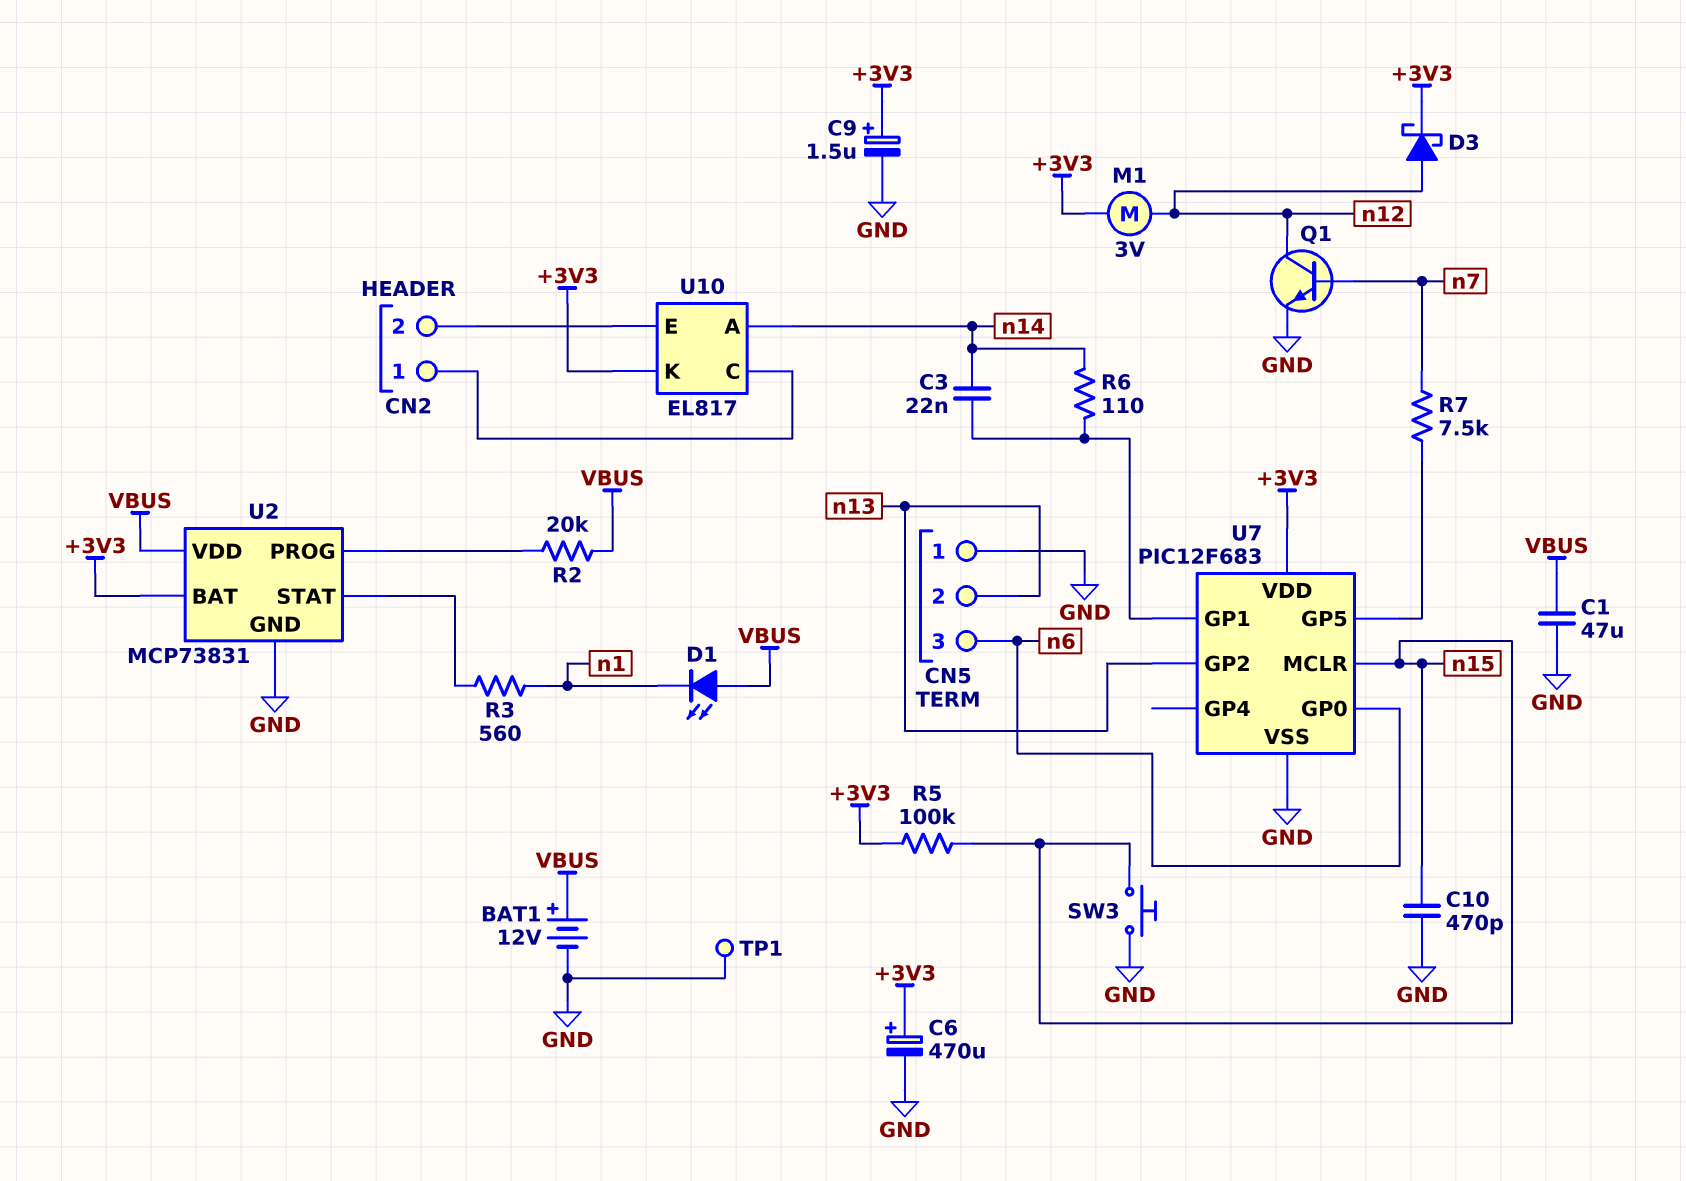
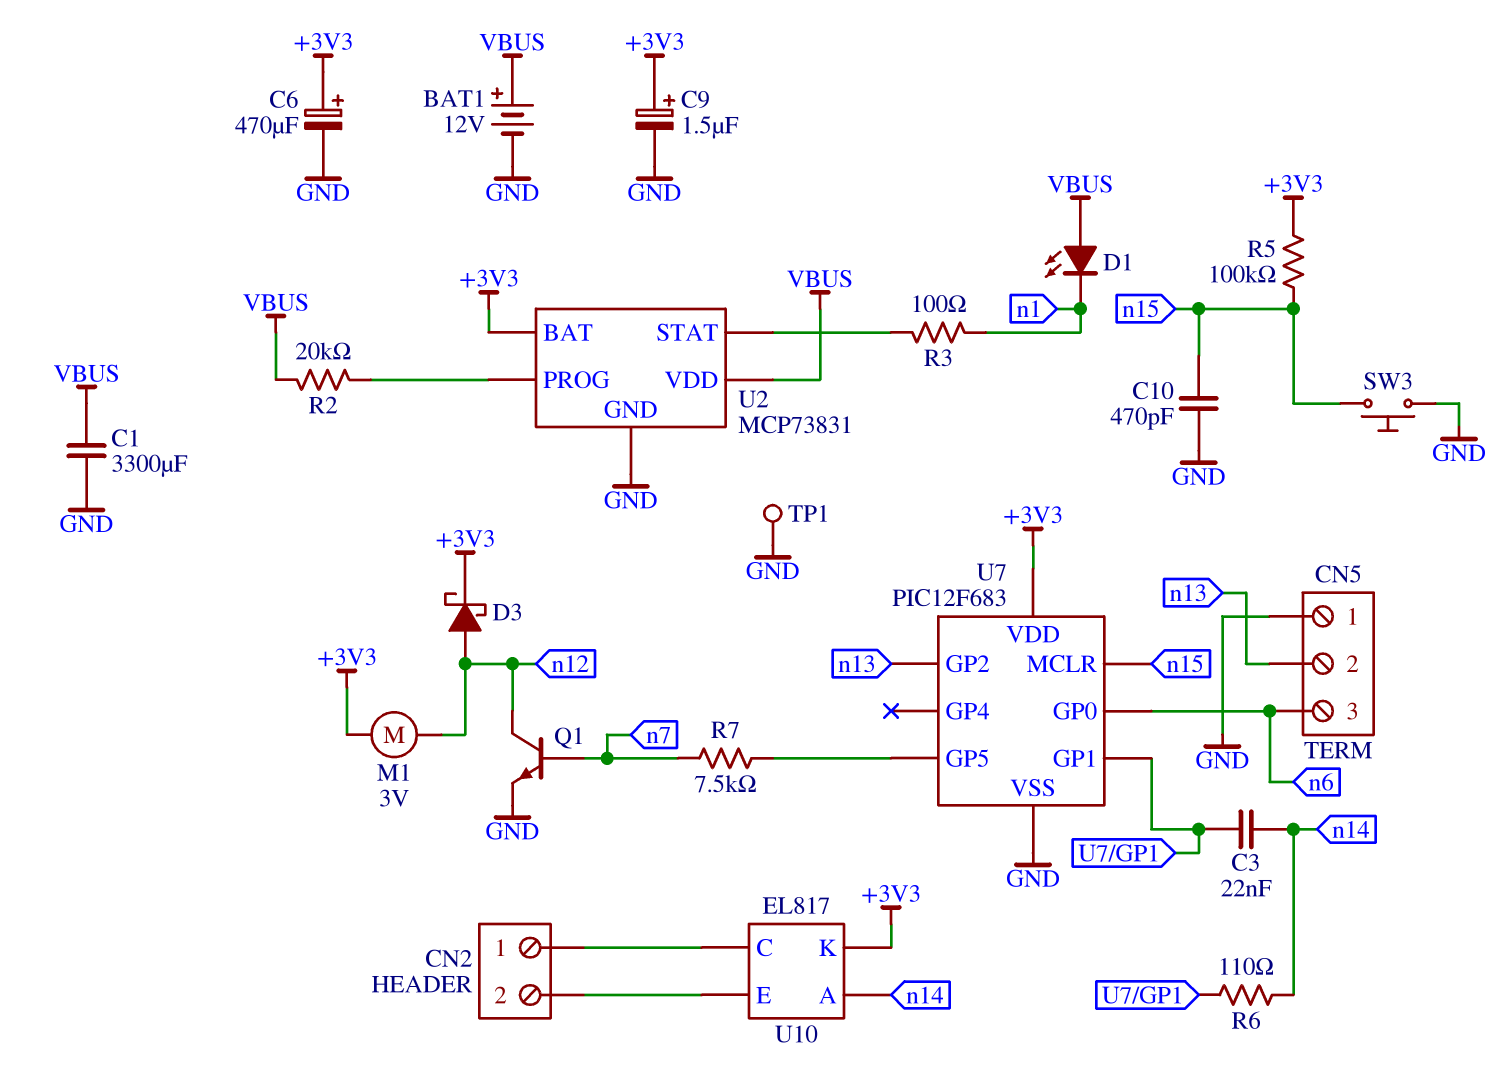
C1: 47uF (GND, VBUS) -> 3300uF (GND, VBUS)
R3: 560 (U2/STAT, n1) -> 100 (U2/STAT, n1)

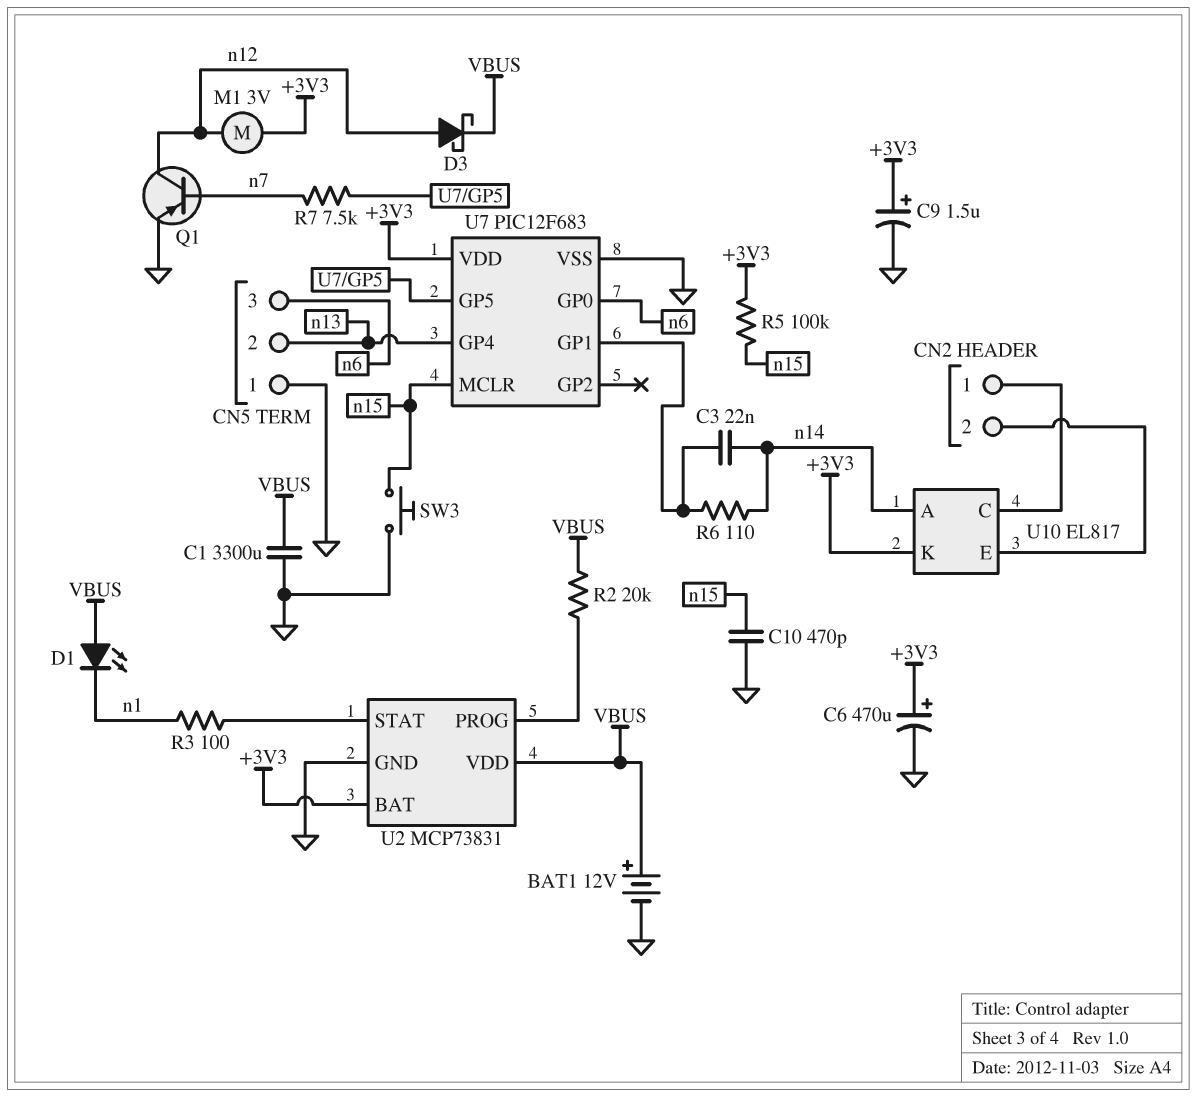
D3: schottky (A n12, K +3V3) -> schottky (A n12, K VBUS)
Q1: NPN (B n7, C n12, E GND) -> PNP (B n7, C n12, E GND)
TP1: test point (GND) -> none
U7 pin GP2: n13 -> none
U7 pin GP4: none -> n13

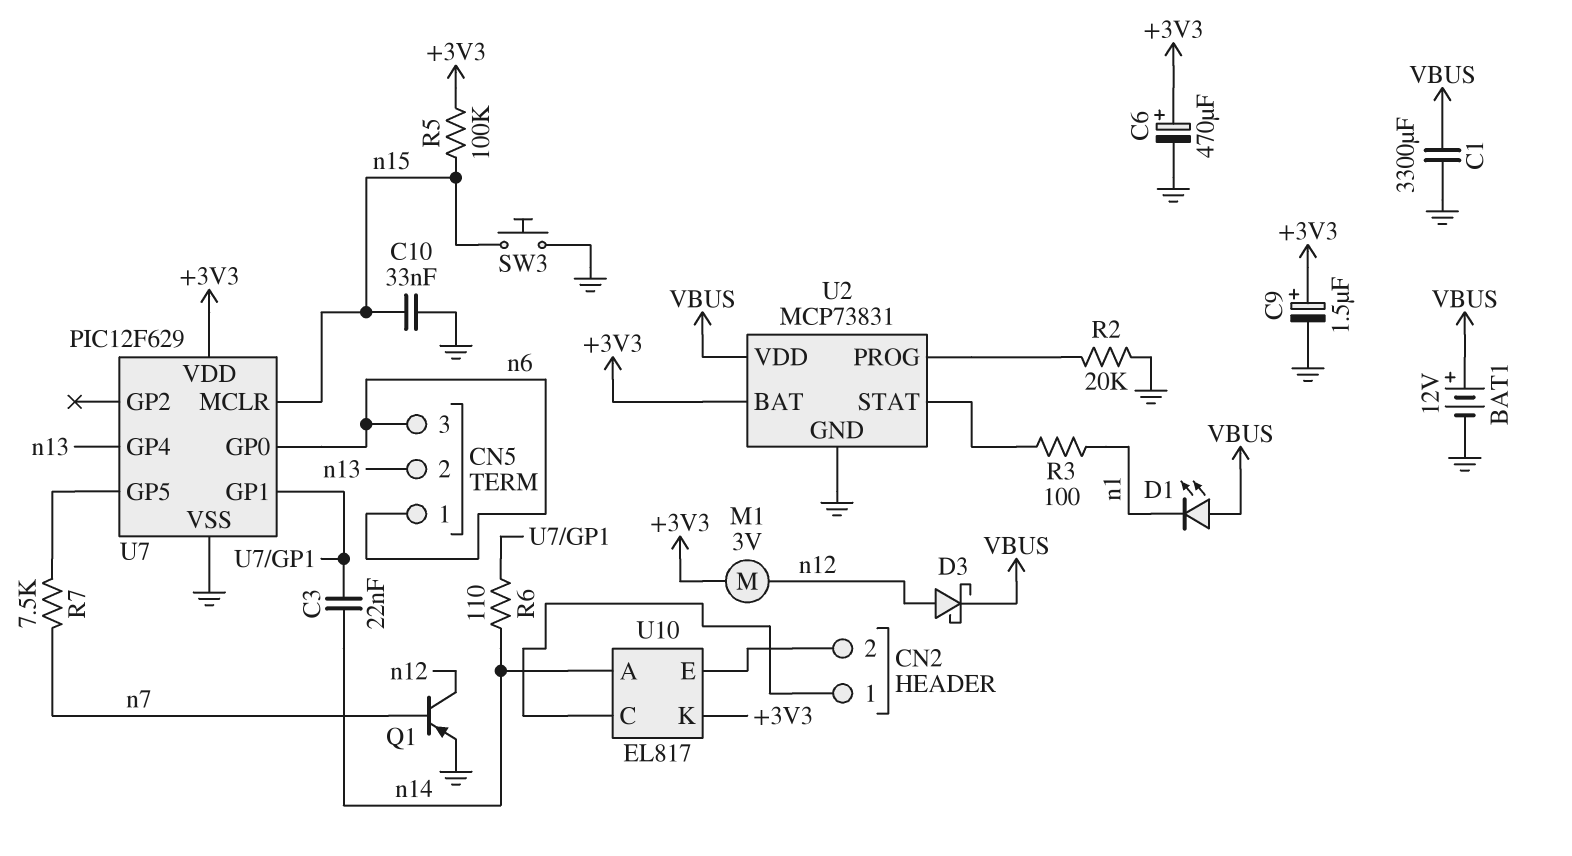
C10: 470pF (GND, n15) -> 33nF (GND, n15)
CN5 pin 1: GND -> n6
R2: 20k (U2/PROG, VBUS) -> 20k (GND, U2/PROG)
U7: PIC12F683 -> PIC12F629

